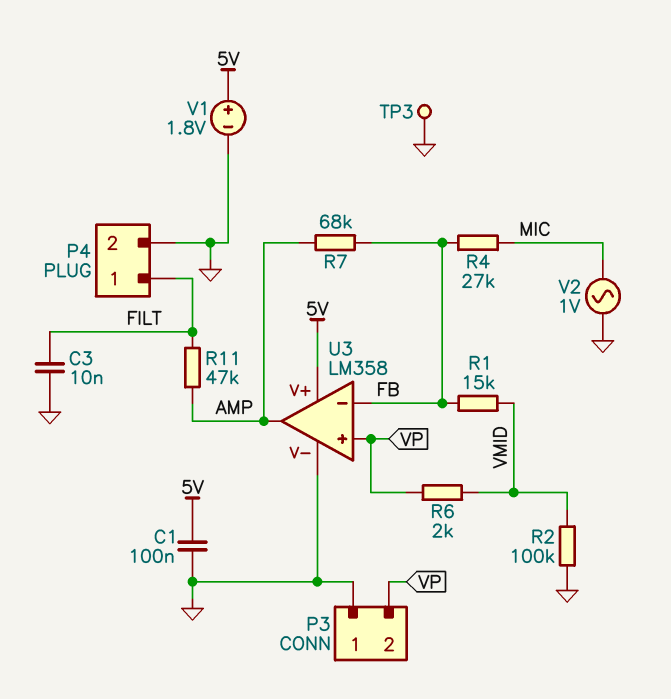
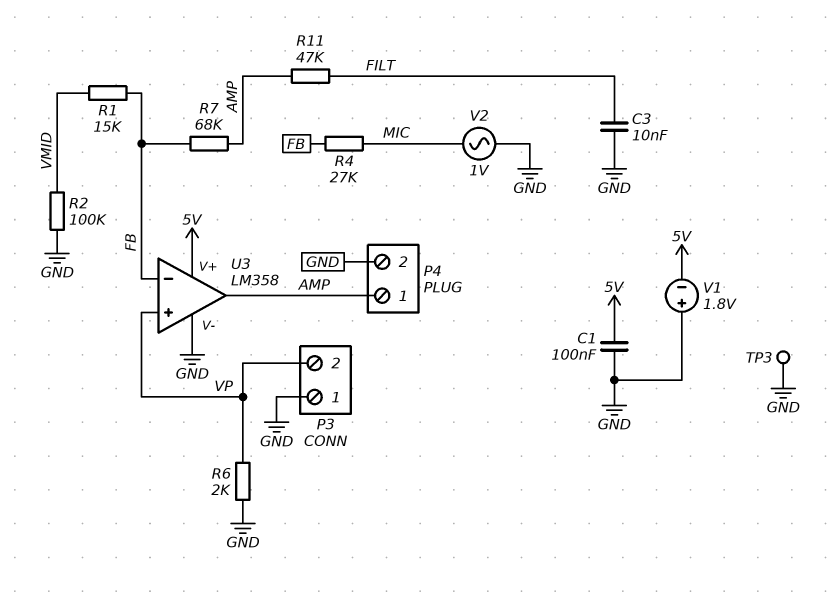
P4 pin 1: FILT -> AMP
R6: 2k (VMID, VP) -> 2k (GND, VP)
V1: 1.8V (plus 5V, minus GND) -> 1.8V (plus GND, minus 5V)

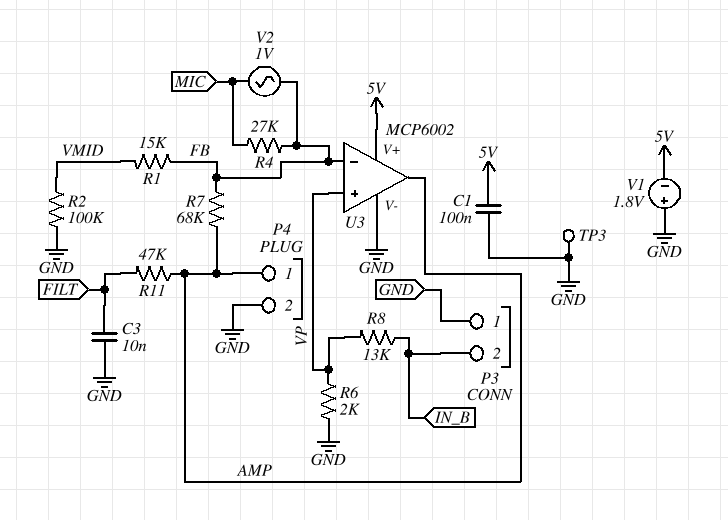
P3 pin 2: VP -> IN_B
R8: none -> 13k (IN_B, VP)
U3: LM358 -> MCP6002
V2: AC 1V (GND, MIC) -> AC 1V (FB, MIC)

